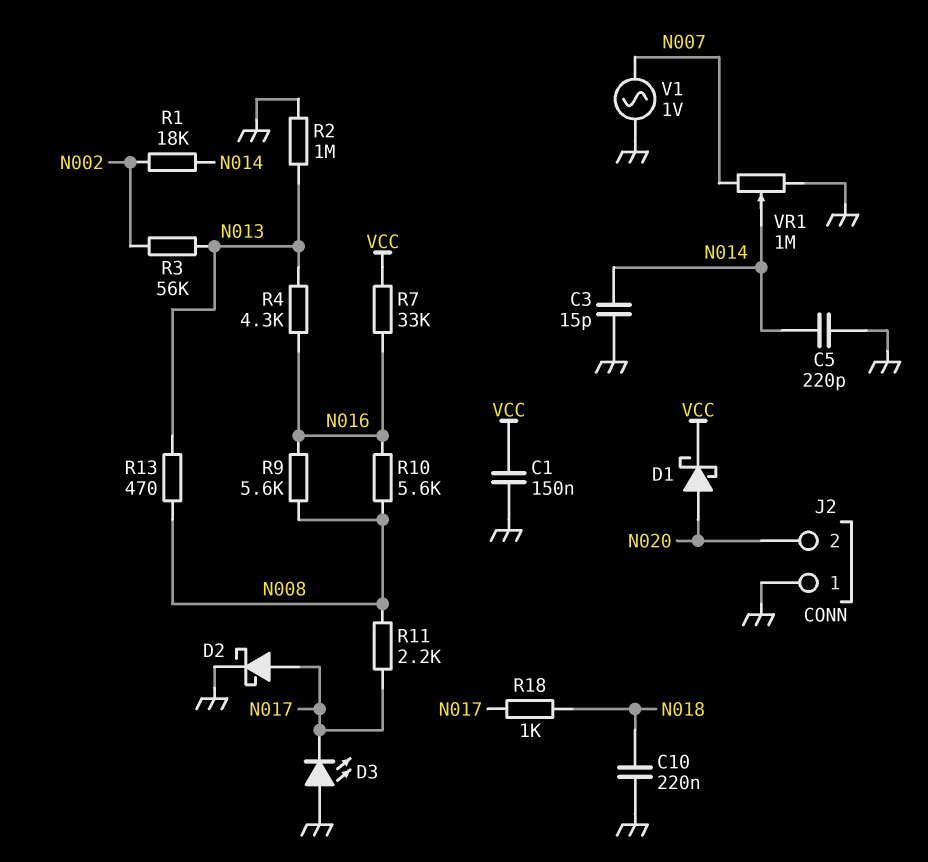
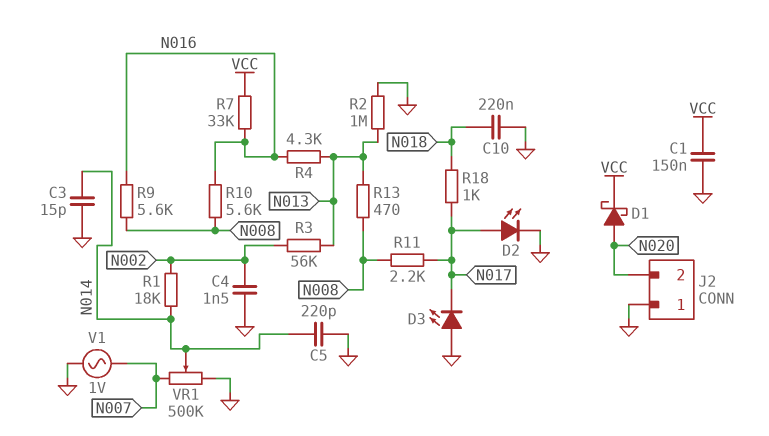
C4: none -> 1.5nF (GND, N002)
D2: schottky (A N017, K GND) -> LED (A N017, K GND)
VR1: 1M (GND, N007, wiper N014) -> 500k (GND, N007, wiper N014)

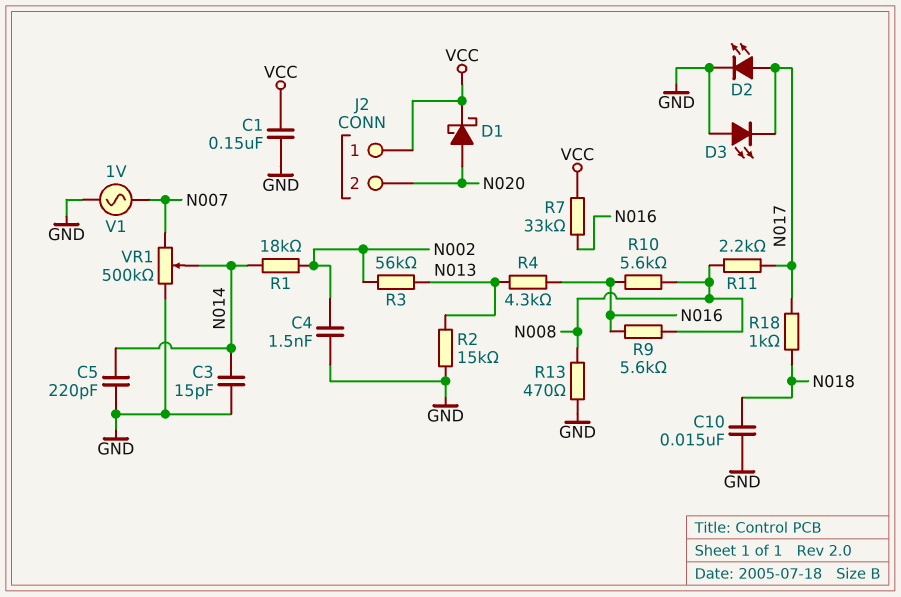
C10: 220nF (GND, N018) -> 15nF (GND, N018)
J2 pin 1: GND -> VCC
R2: 1M (GND, N013) -> 15k (GND, N013)
R13: 470 (N008, N013) -> 470 (GND, N008)

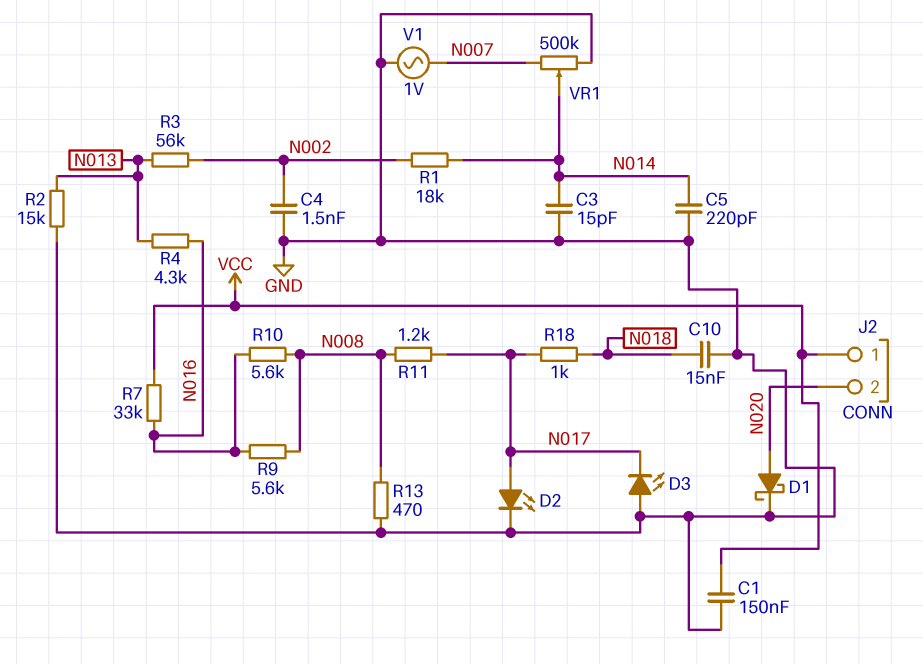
D1: schottky (A N020, K VCC) -> schottky (A N020, K GND)
R11: 2.2k (N008, N017) -> 1.2k (N008, N017)

